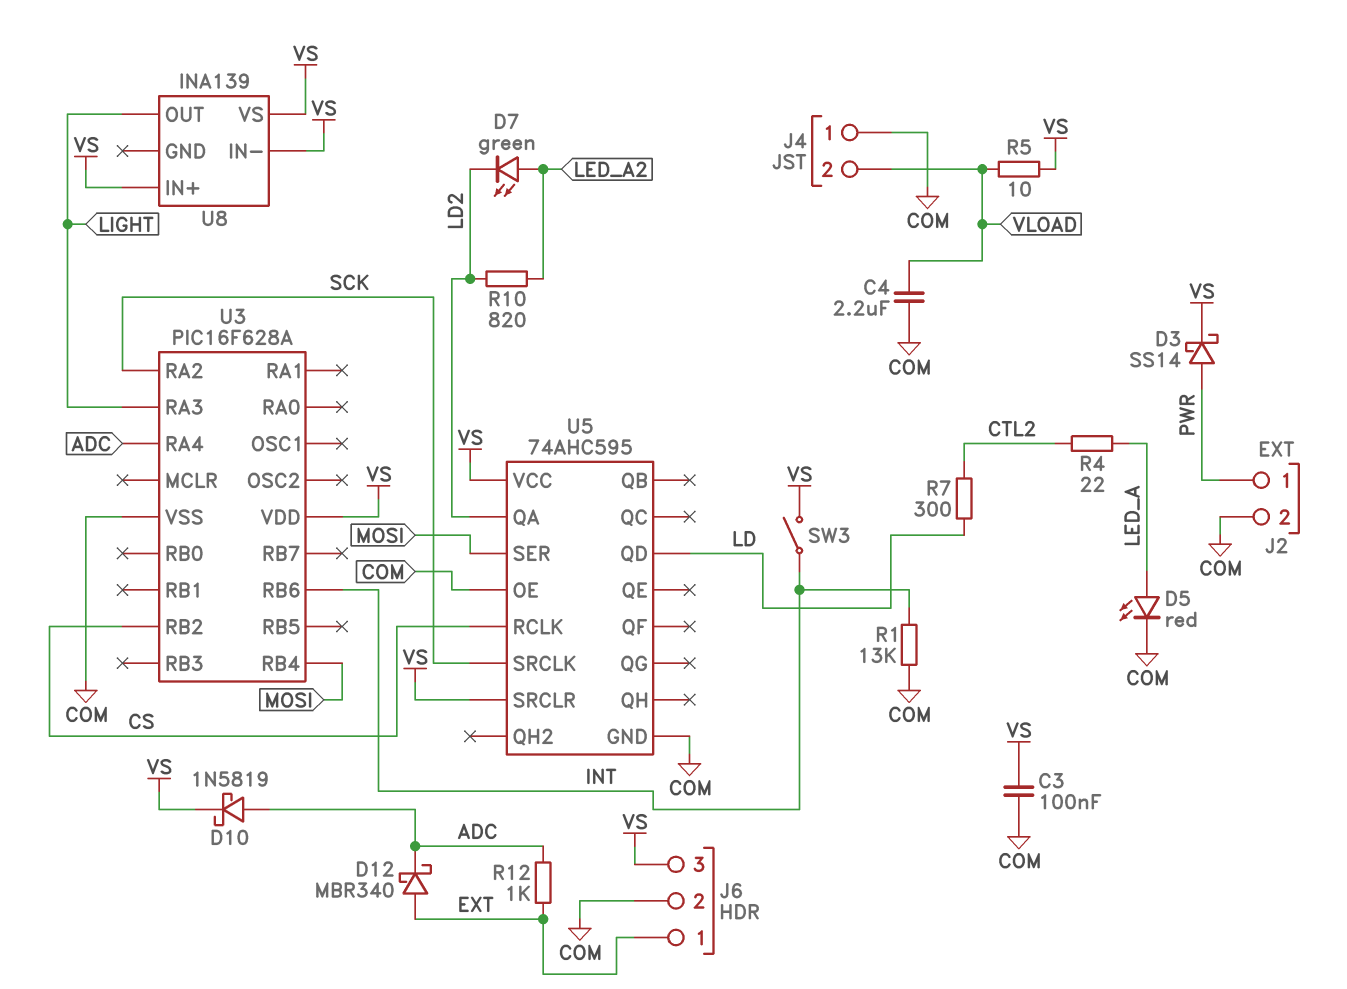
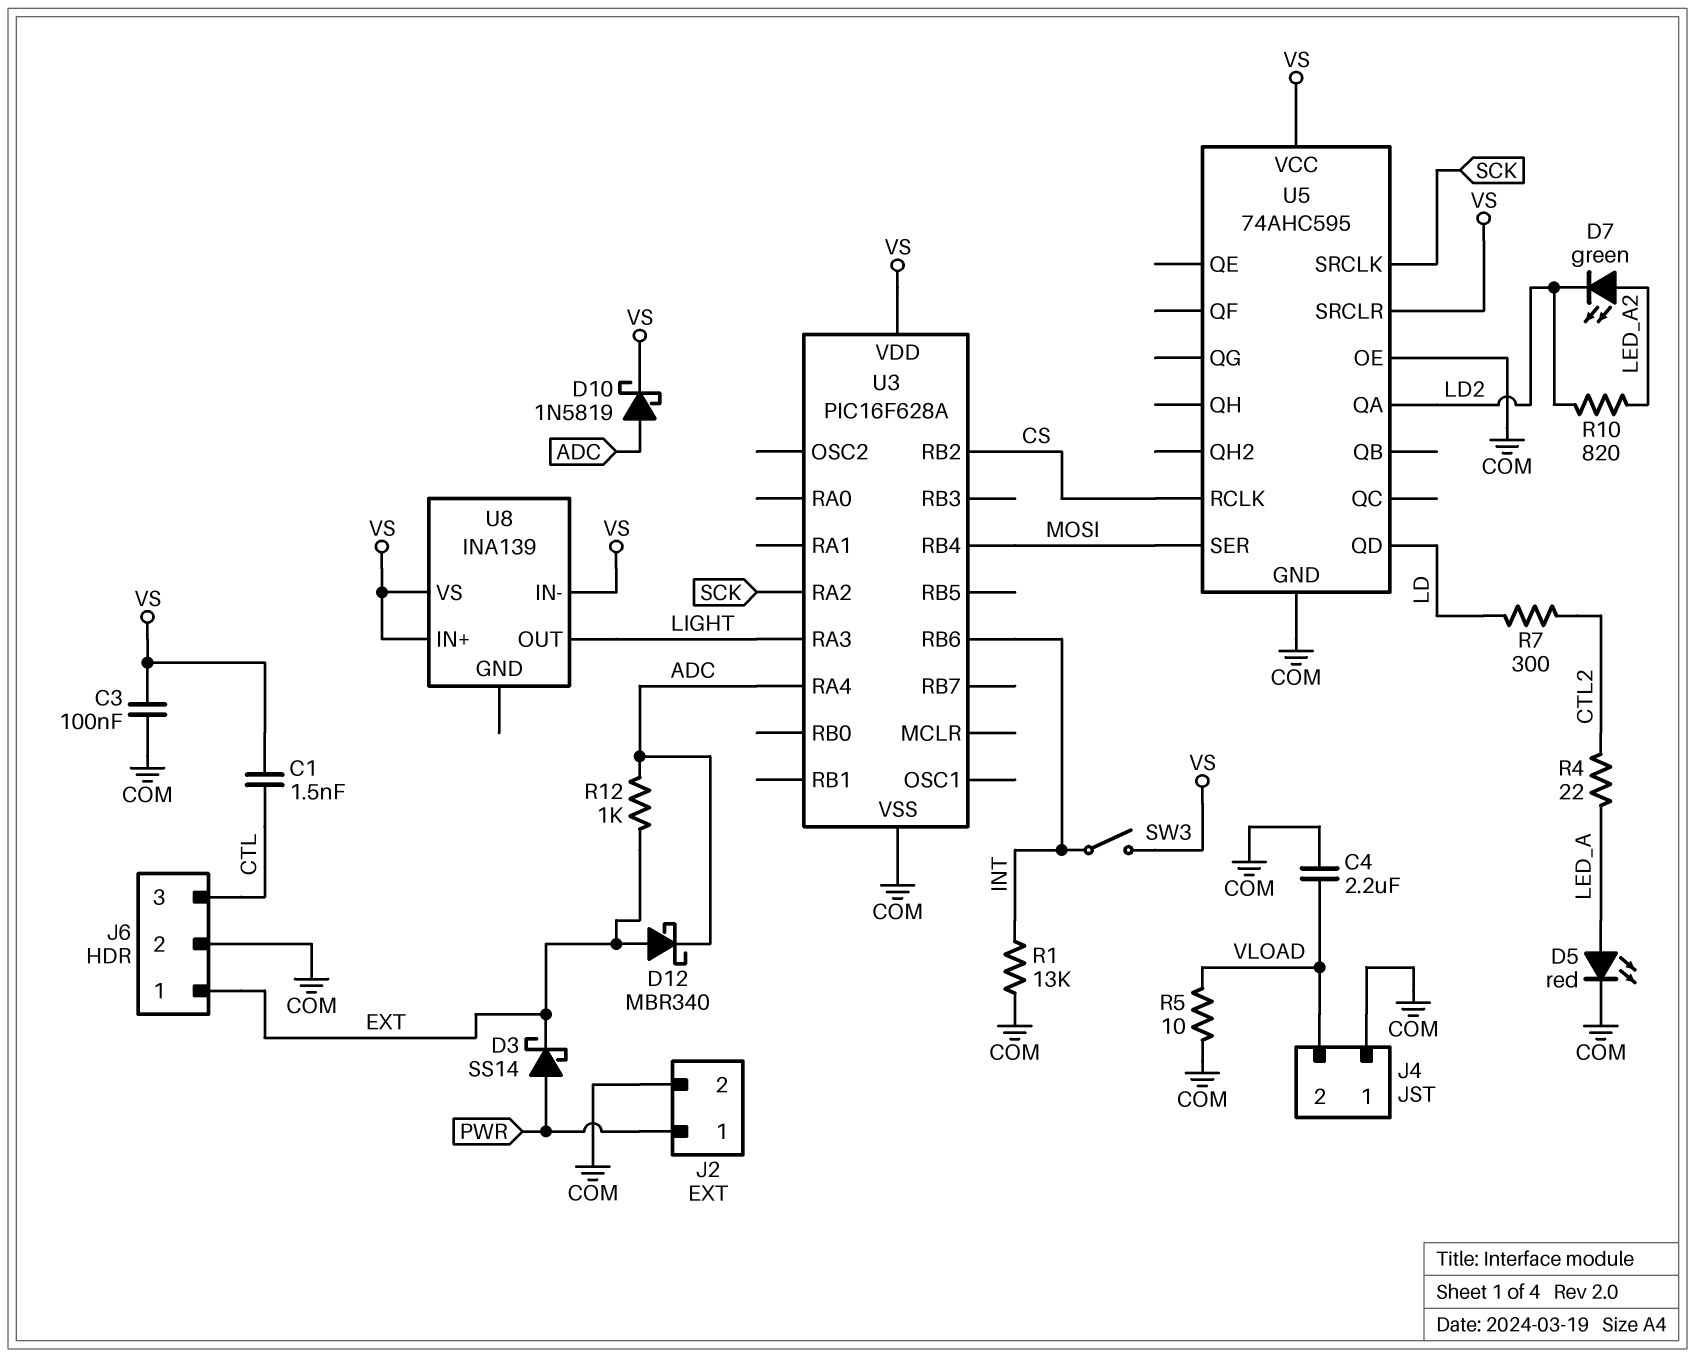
C1: none -> 1.5nF (CTL, VS)
D3: schottky SS14 (A PWR, K VS) -> schottky SS14 (A PWR, K EXT)
J6 pin 3: VS -> CTL
R5: 10 (VLOAD, VS) -> 10 (COM, VLOAD)

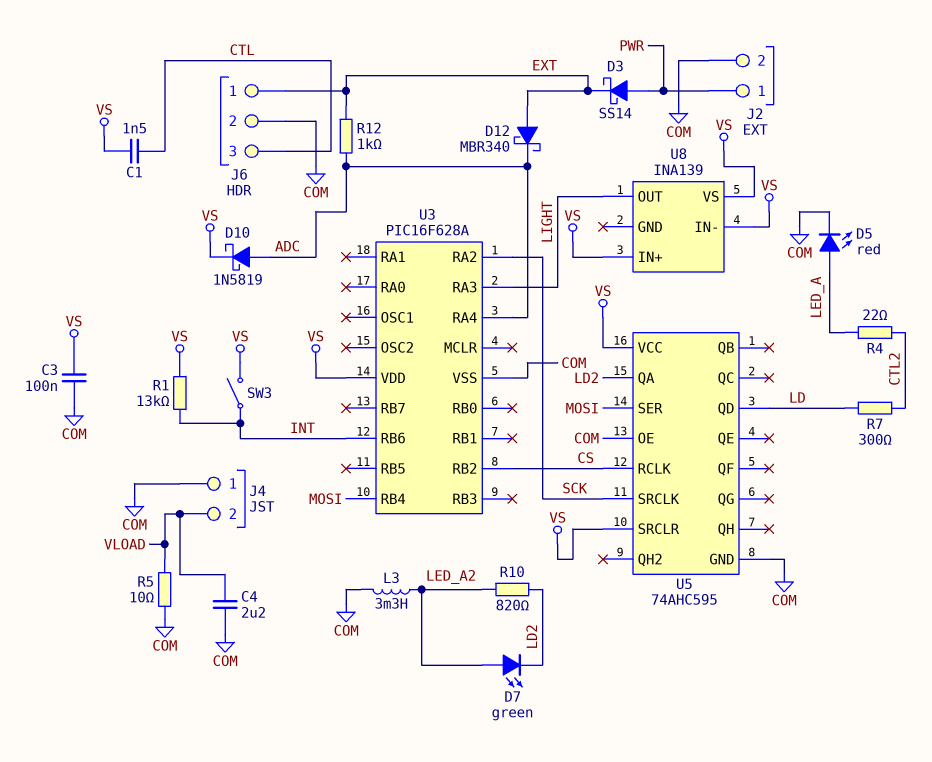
L3: none -> 3.3mH (COM, LED_A2)
R1: 13k (COM, INT) -> 13k (INT, VS)

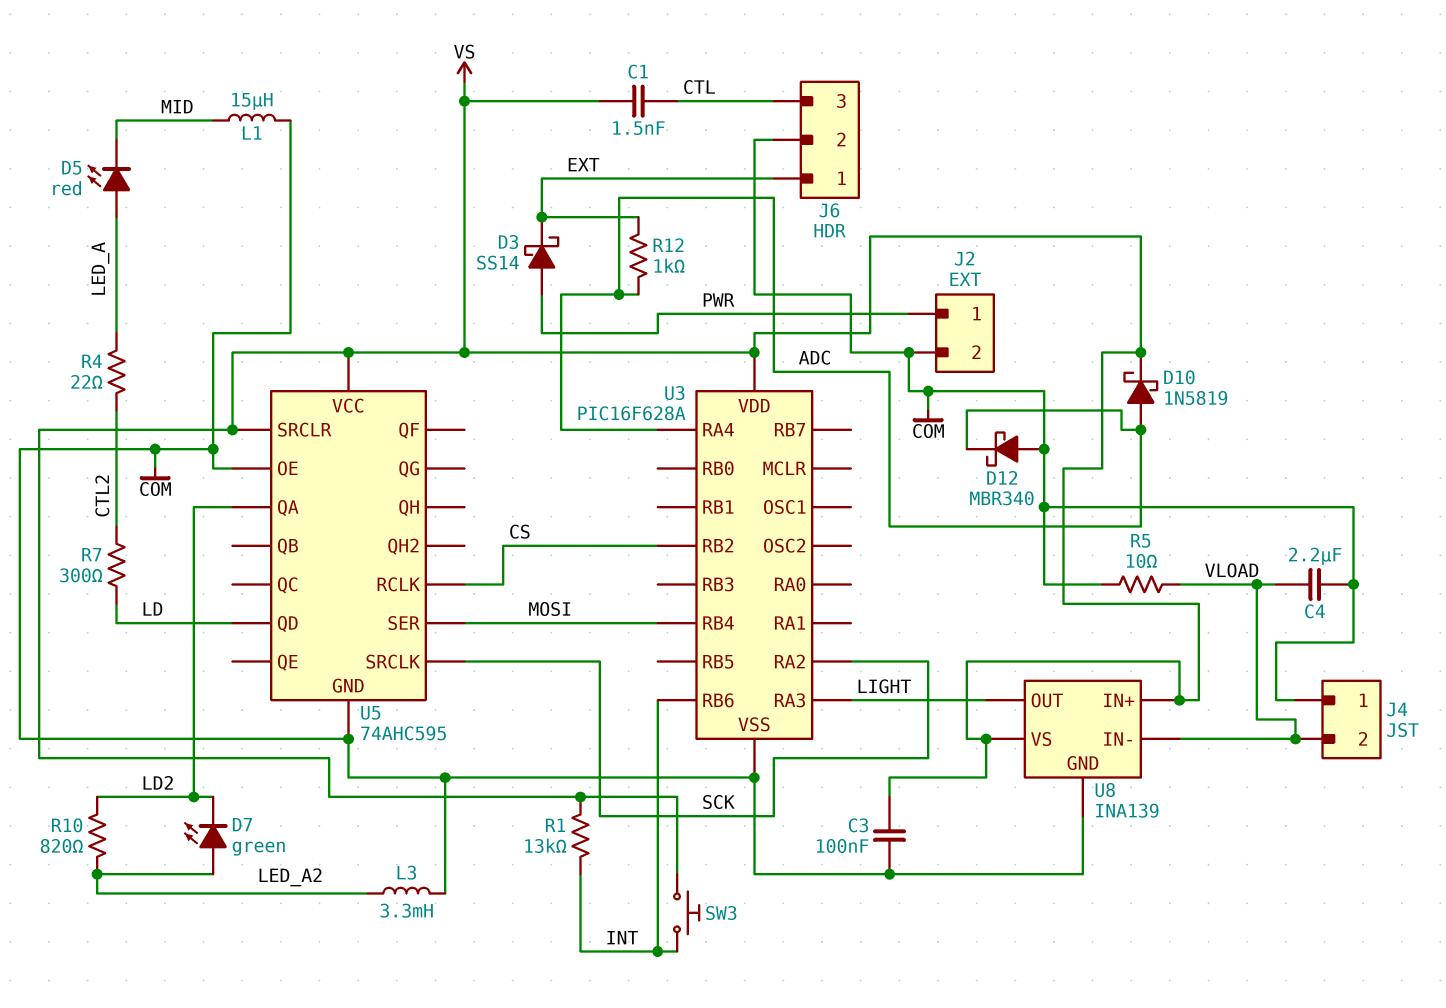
D5: LED red (A LED_A, K COM) -> LED red (A LED_A, K MID)
D12: schottky MBR340 (A EXT, K ADC) -> schottky MBR340 (A COM, K ADC)
L1: none -> 15uH (COM, MID)
SW3: switch (INT, VS) -> button (INT, VS)
U8 pin GND: none -> COM
U8 pin IN-: VS -> VLOAD

